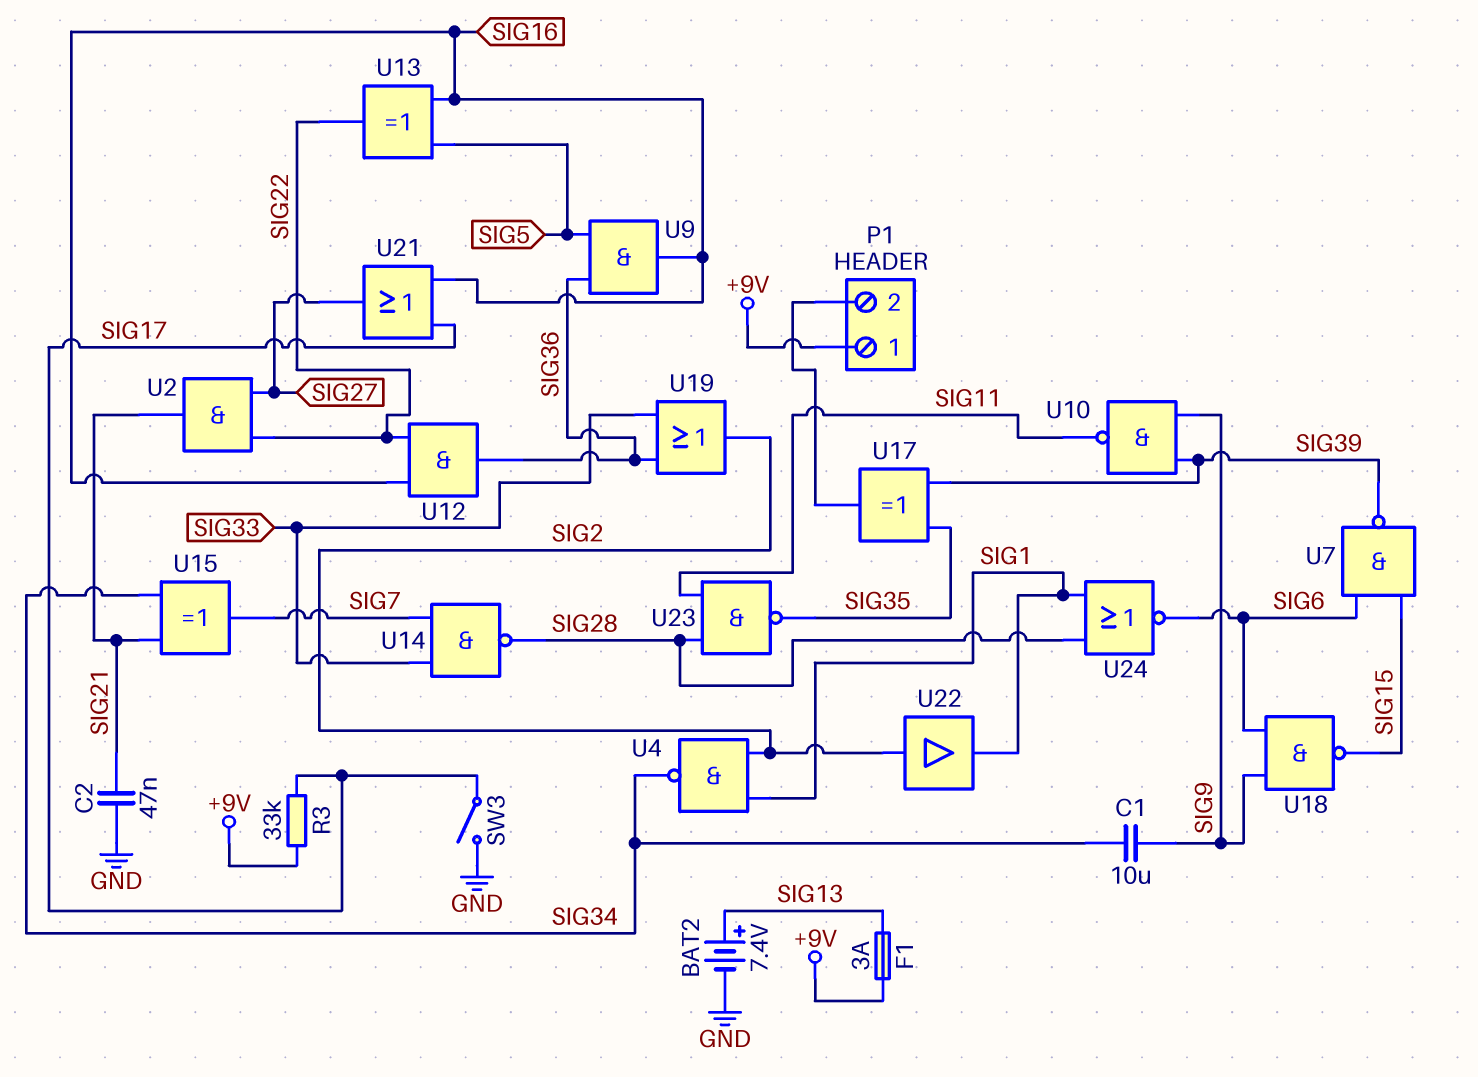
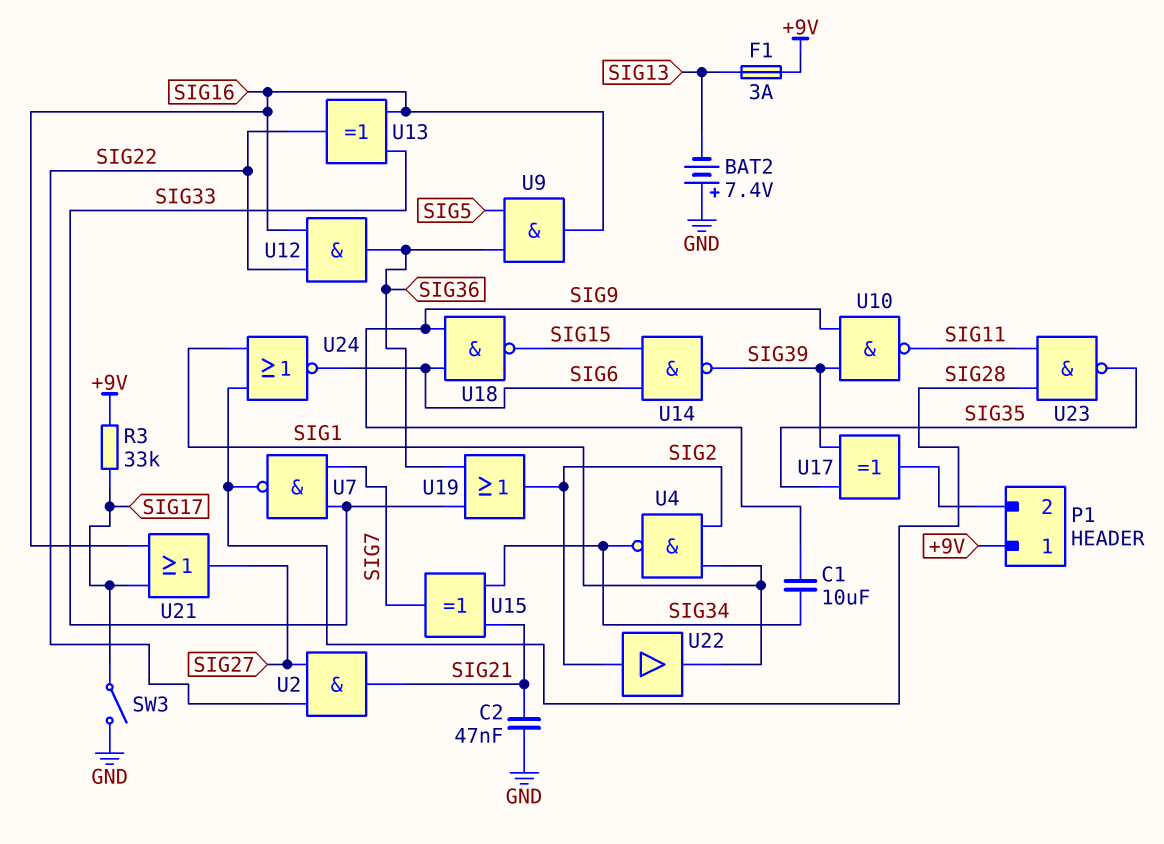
BAT2: 7.4V (plus SIG13, minus GND) -> 7.4V (plus GND, minus SIG13)
U7: NAND (in SIG6, in SIG15, out SIG39) -> NAND (in SIG7, in SIG33, out SIG28)
U13: XOR (in SIG5, in SIG16, out SIG22) -> XOR (in SIG16, in SIG33, out SIG22)
U14: NAND (in SIG7, in SIG33, out SIG28) -> NAND (in SIG6, in SIG15, out SIG39)

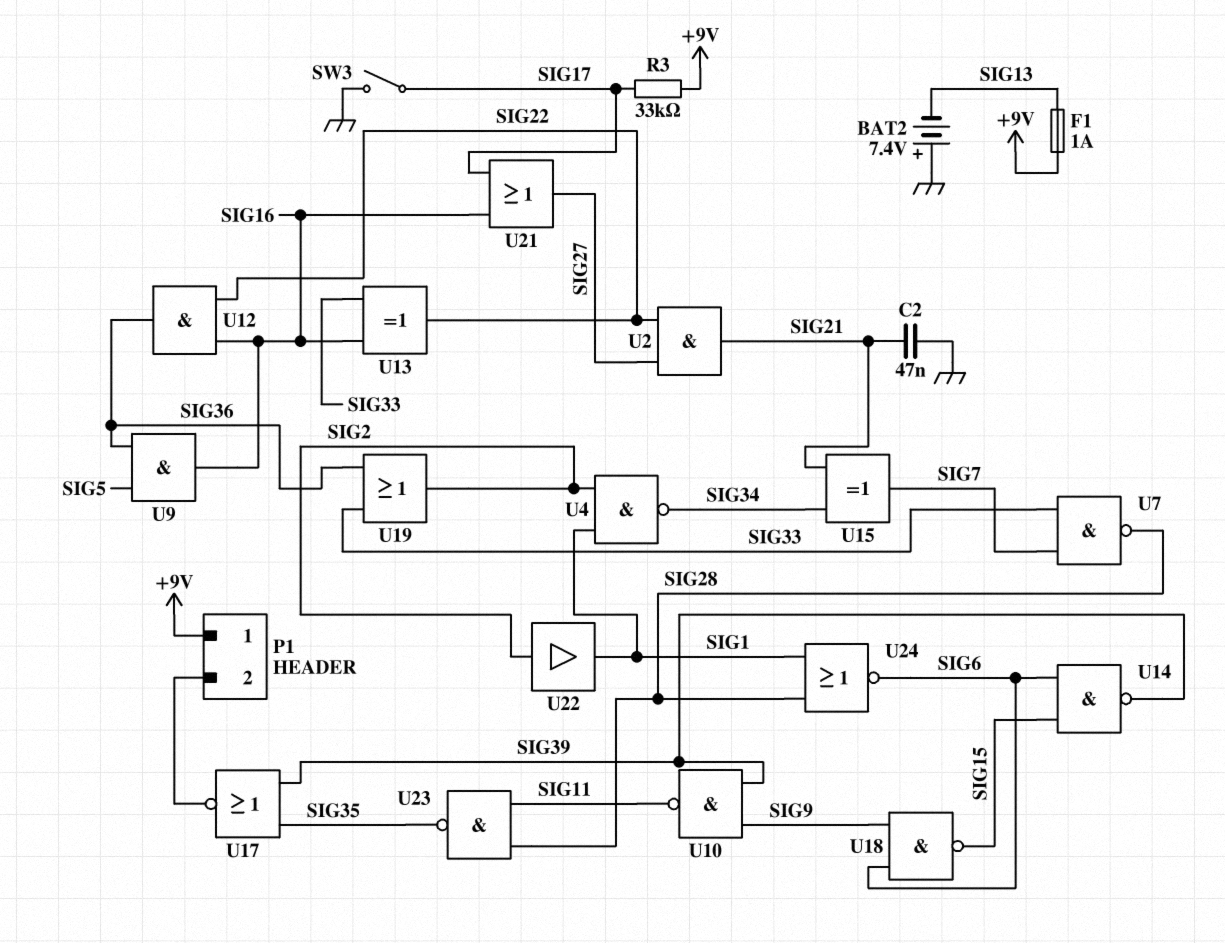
C1: 10uF (SIG9, SIG34) -> none
F1: 3A (+9V, SIG13) -> 1A (+9V, SIG13)
U17: XOR (in SIG35, in SIG39, out P1/2) -> NOR (in SIG35, in SIG39, out P1/2)

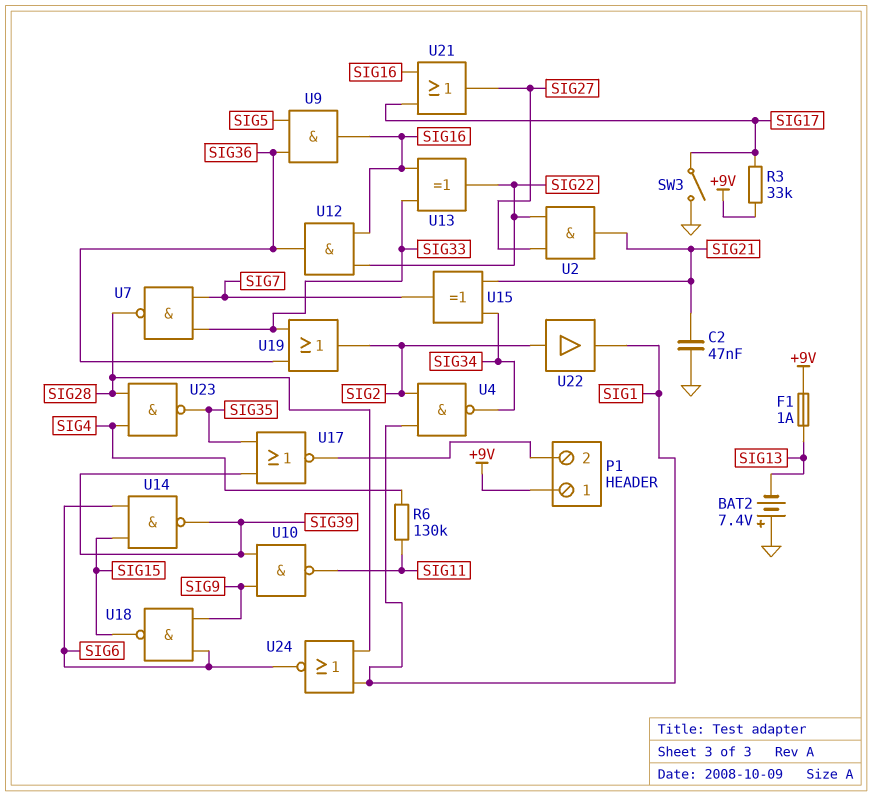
R6: none -> 130k (SIG4, SIG11)
U23: NAND (in SIG11, in SIG28, out SIG35) -> NAND (in SIG4, in SIG28, out SIG35)

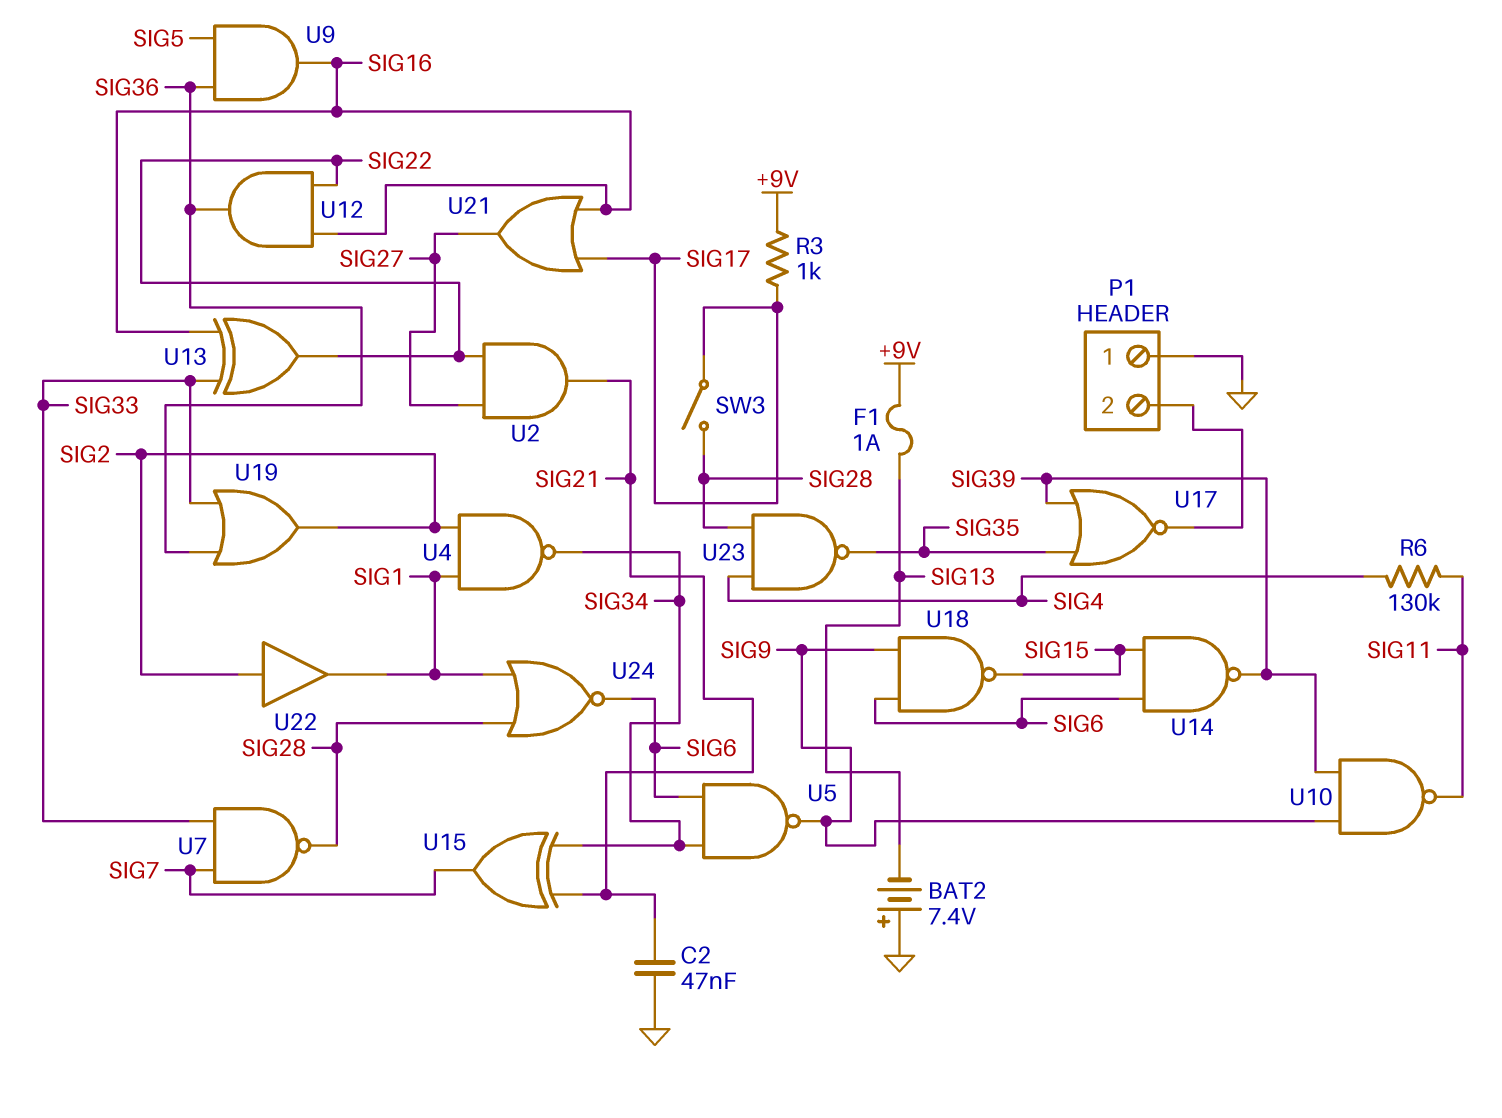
P1 pin 1: +9V -> GND
R3: 33k (+9V, SIG17) -> 1k (+9V, SIG17)
SW3: switch (GND, SIG17) -> switch (SIG17, SIG28)
U5: none -> NAND (in SIG6, in SIG34, out SIG9)

